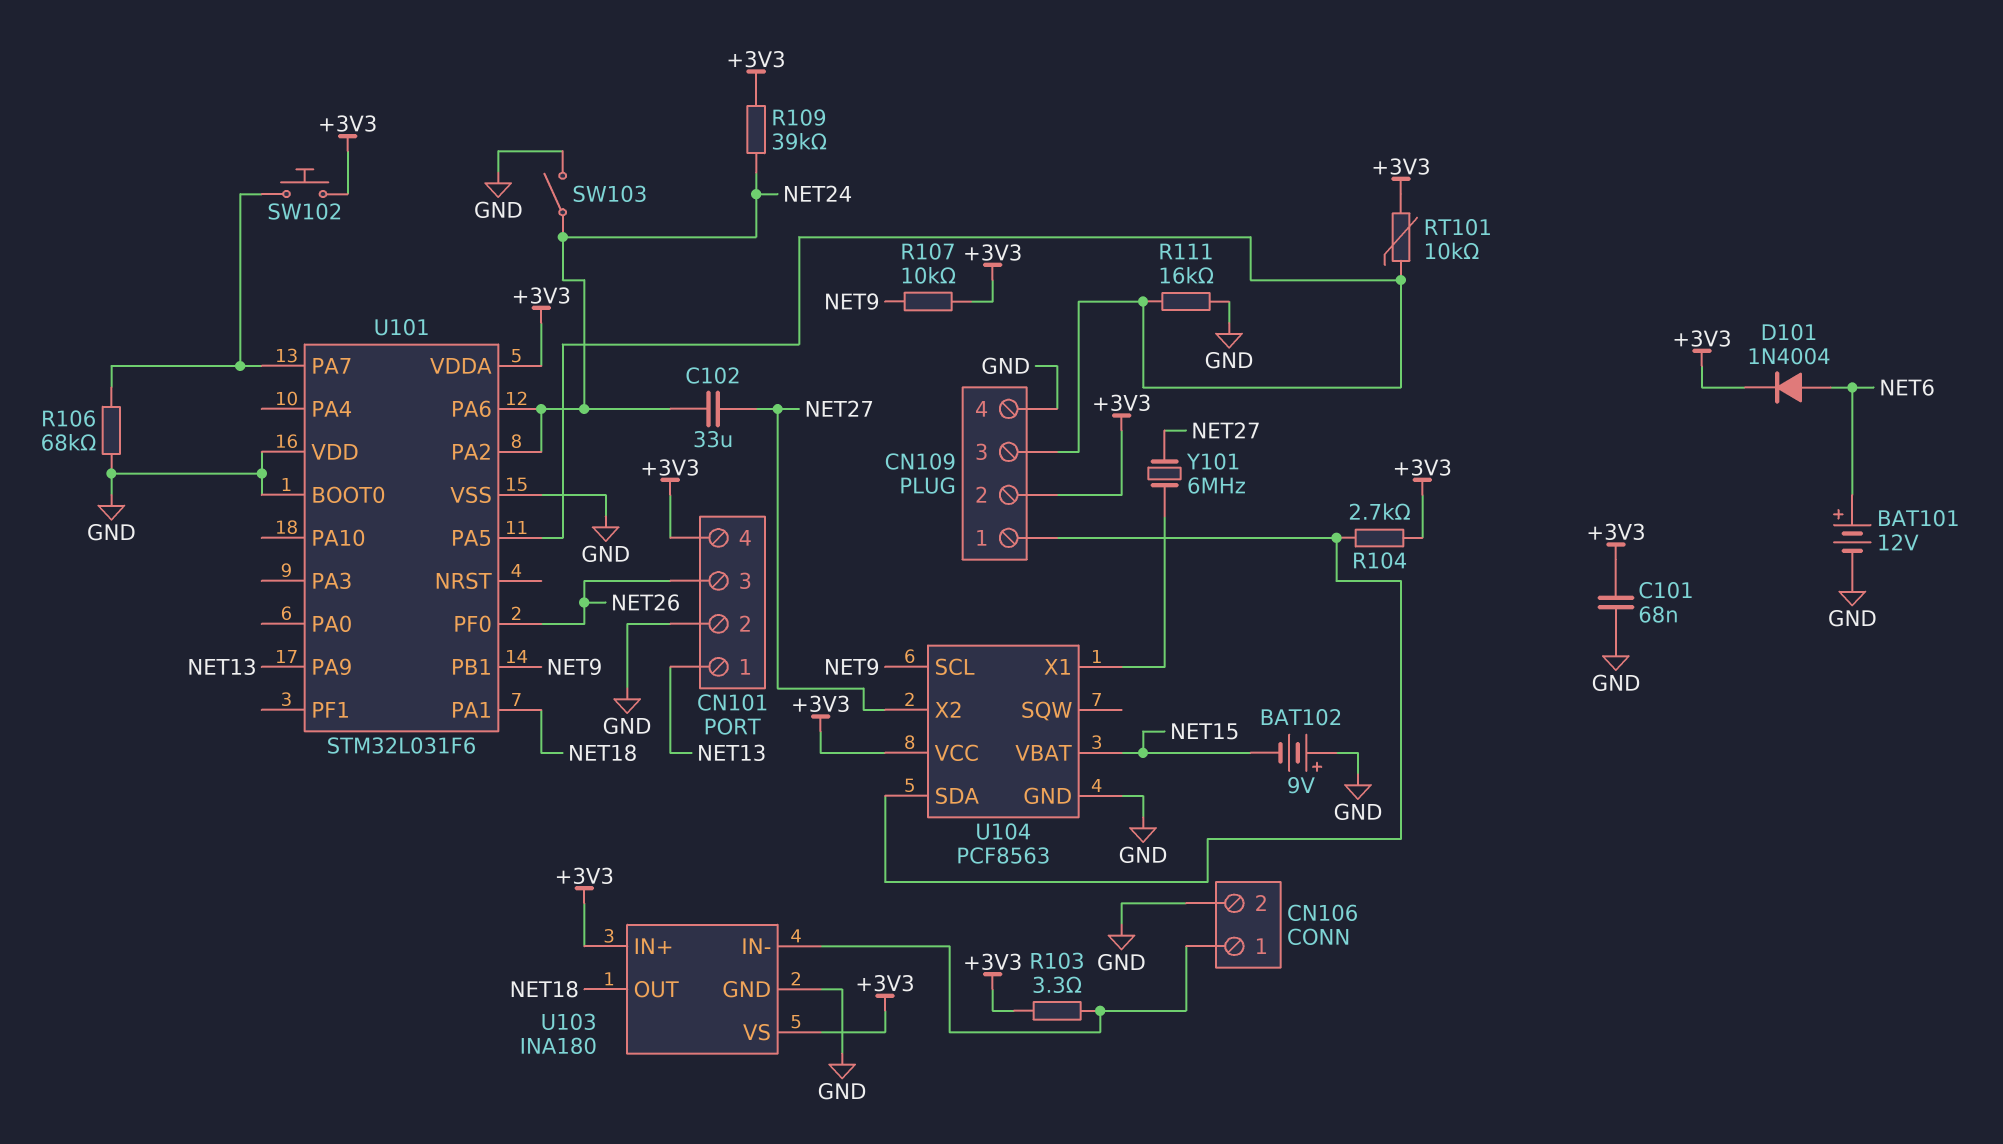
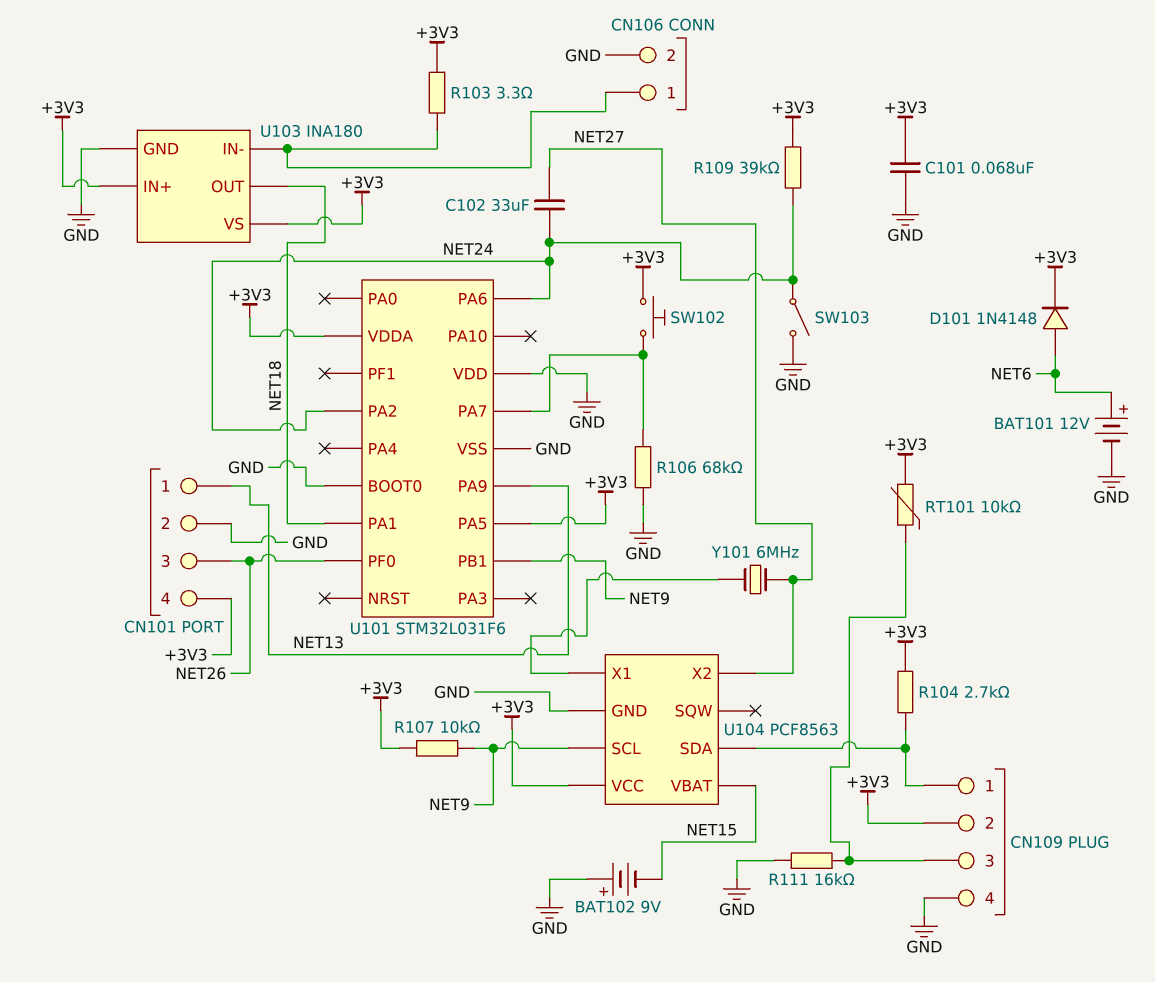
D101: diode 1N4004 (A NET6, K +3V3) -> diode 1N4148 (A NET6, K +3V3)
U101 pin PA5: CN109/3 -> +3V3

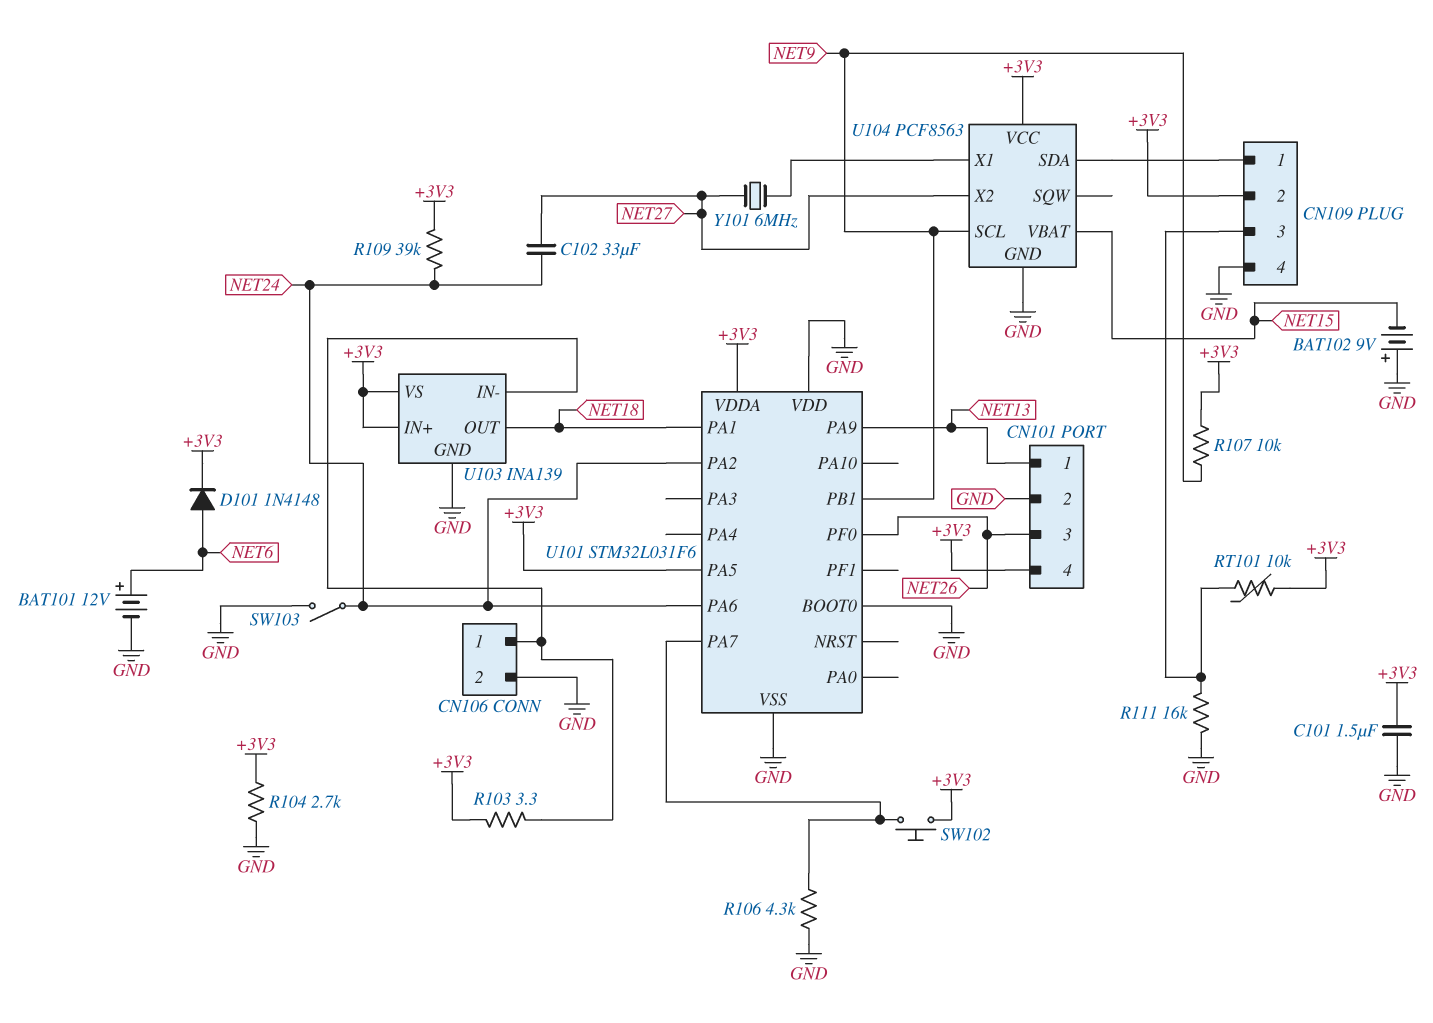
C101: 68nF (+3V3, GND) -> 1.5uF (+3V3, GND)
R104: 2.7k (+3V3, CN109/1) -> 2.7k (+3V3, GND)
R106: 68k (GND, U101/PA7) -> 4.3k (GND, U101/PA7)
U103: INA180 -> INA139

